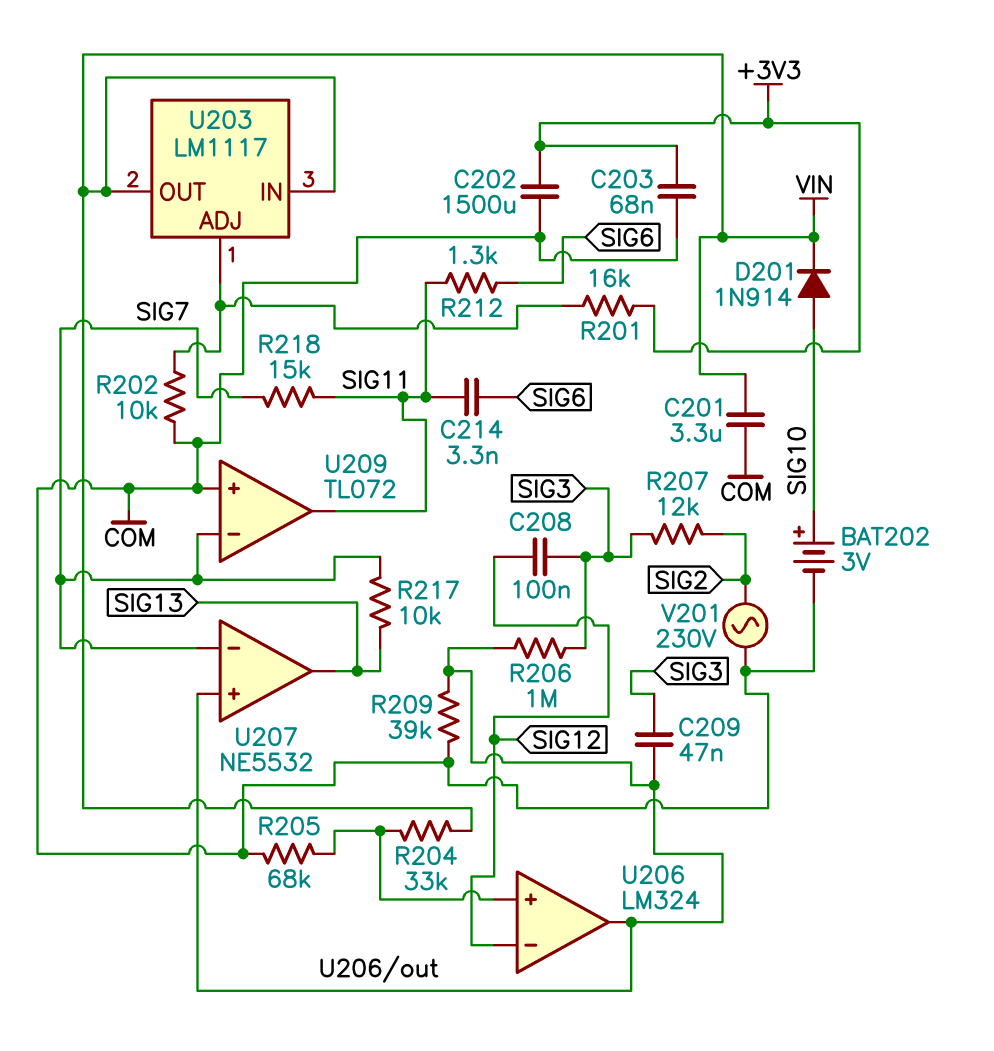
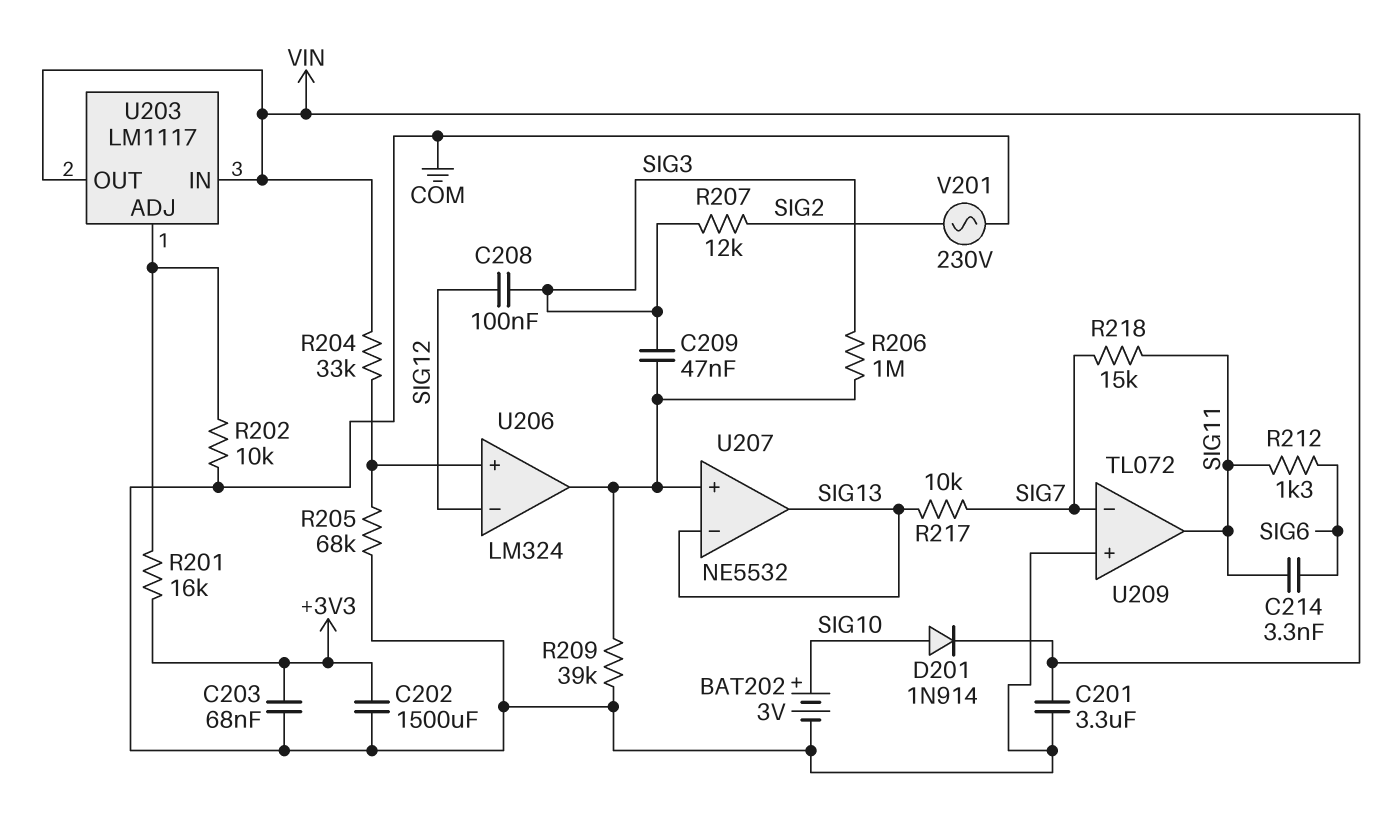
U207 pin in-: SIG7 -> SIG13

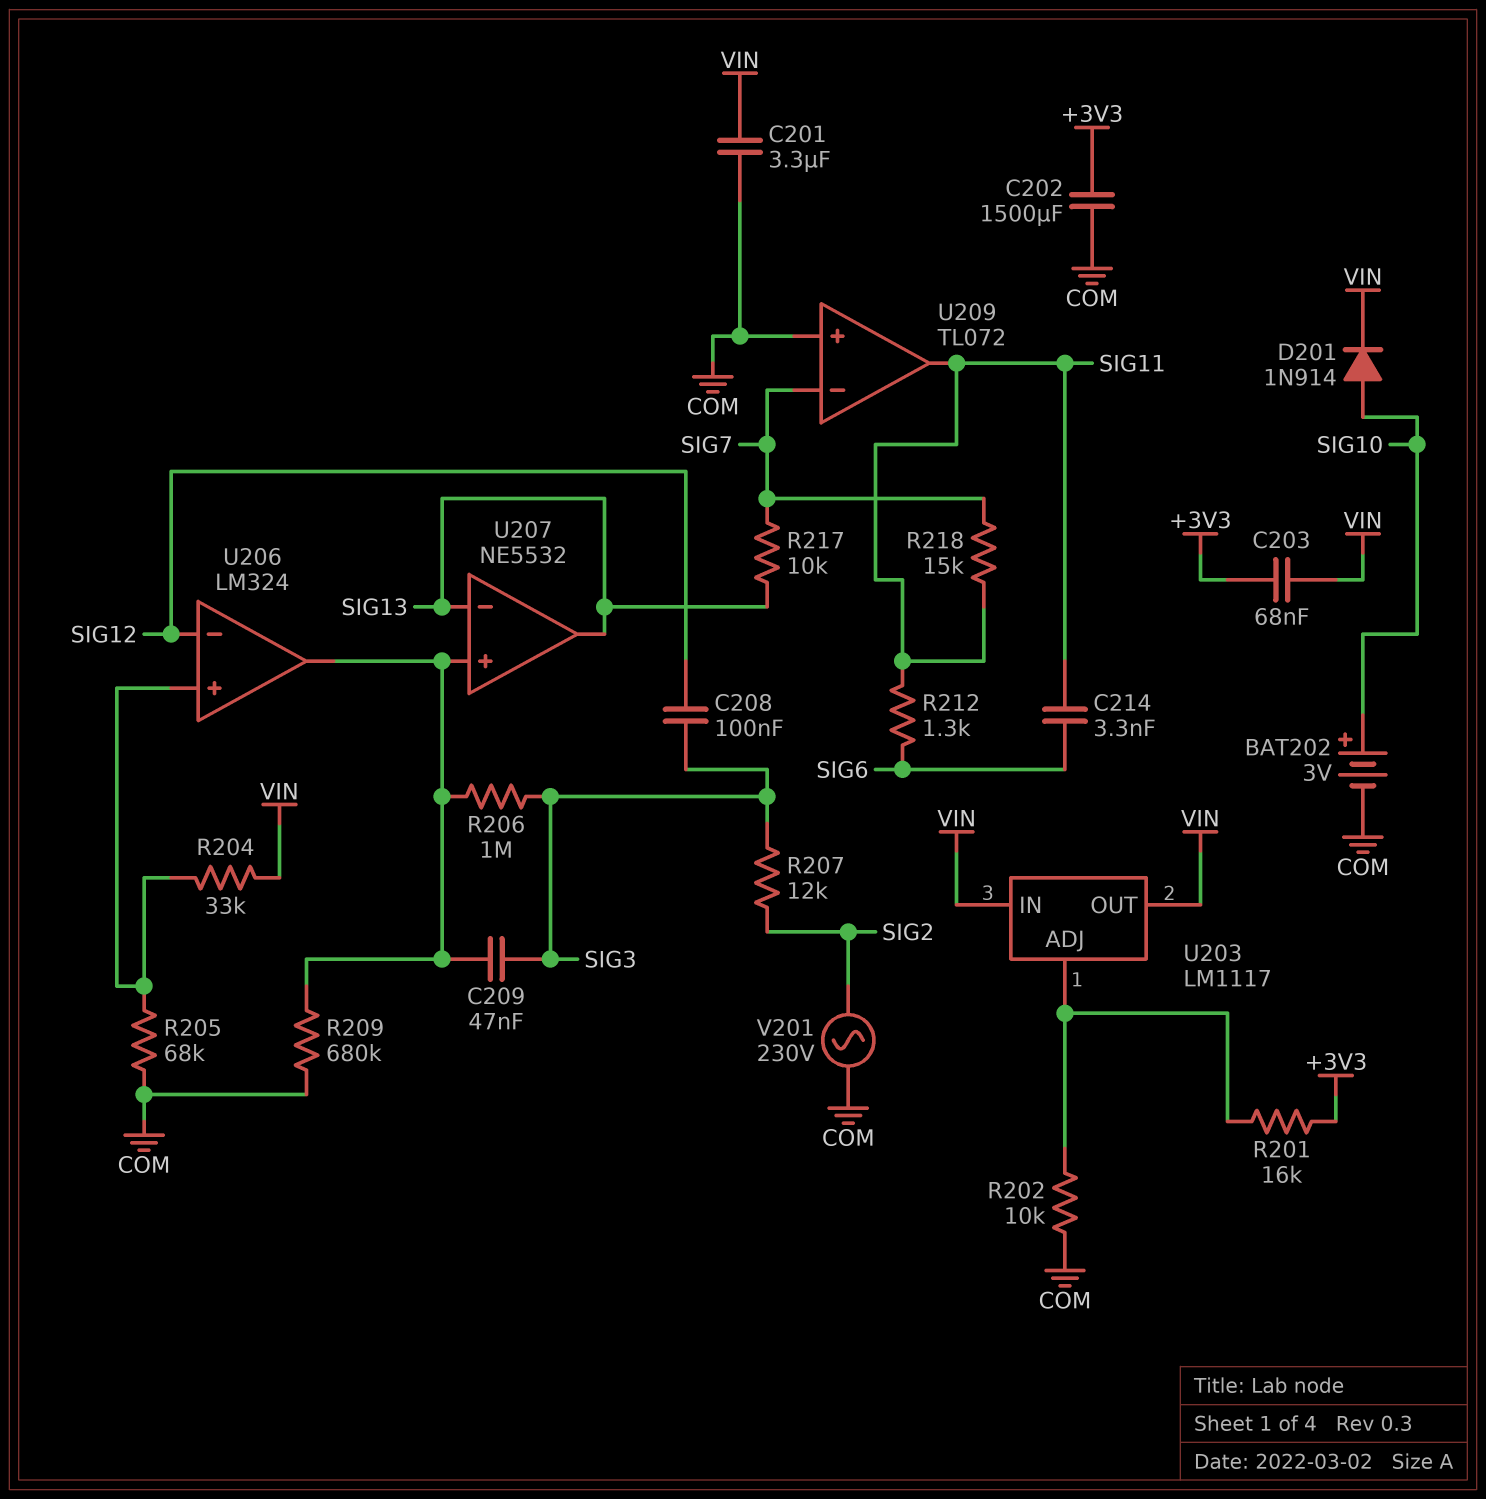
C203: 68nF (+3V3, COM) -> 68nF (+3V3, VIN)
R209: 39k (COM, U206/out) -> 680k (COM, U206/out)

